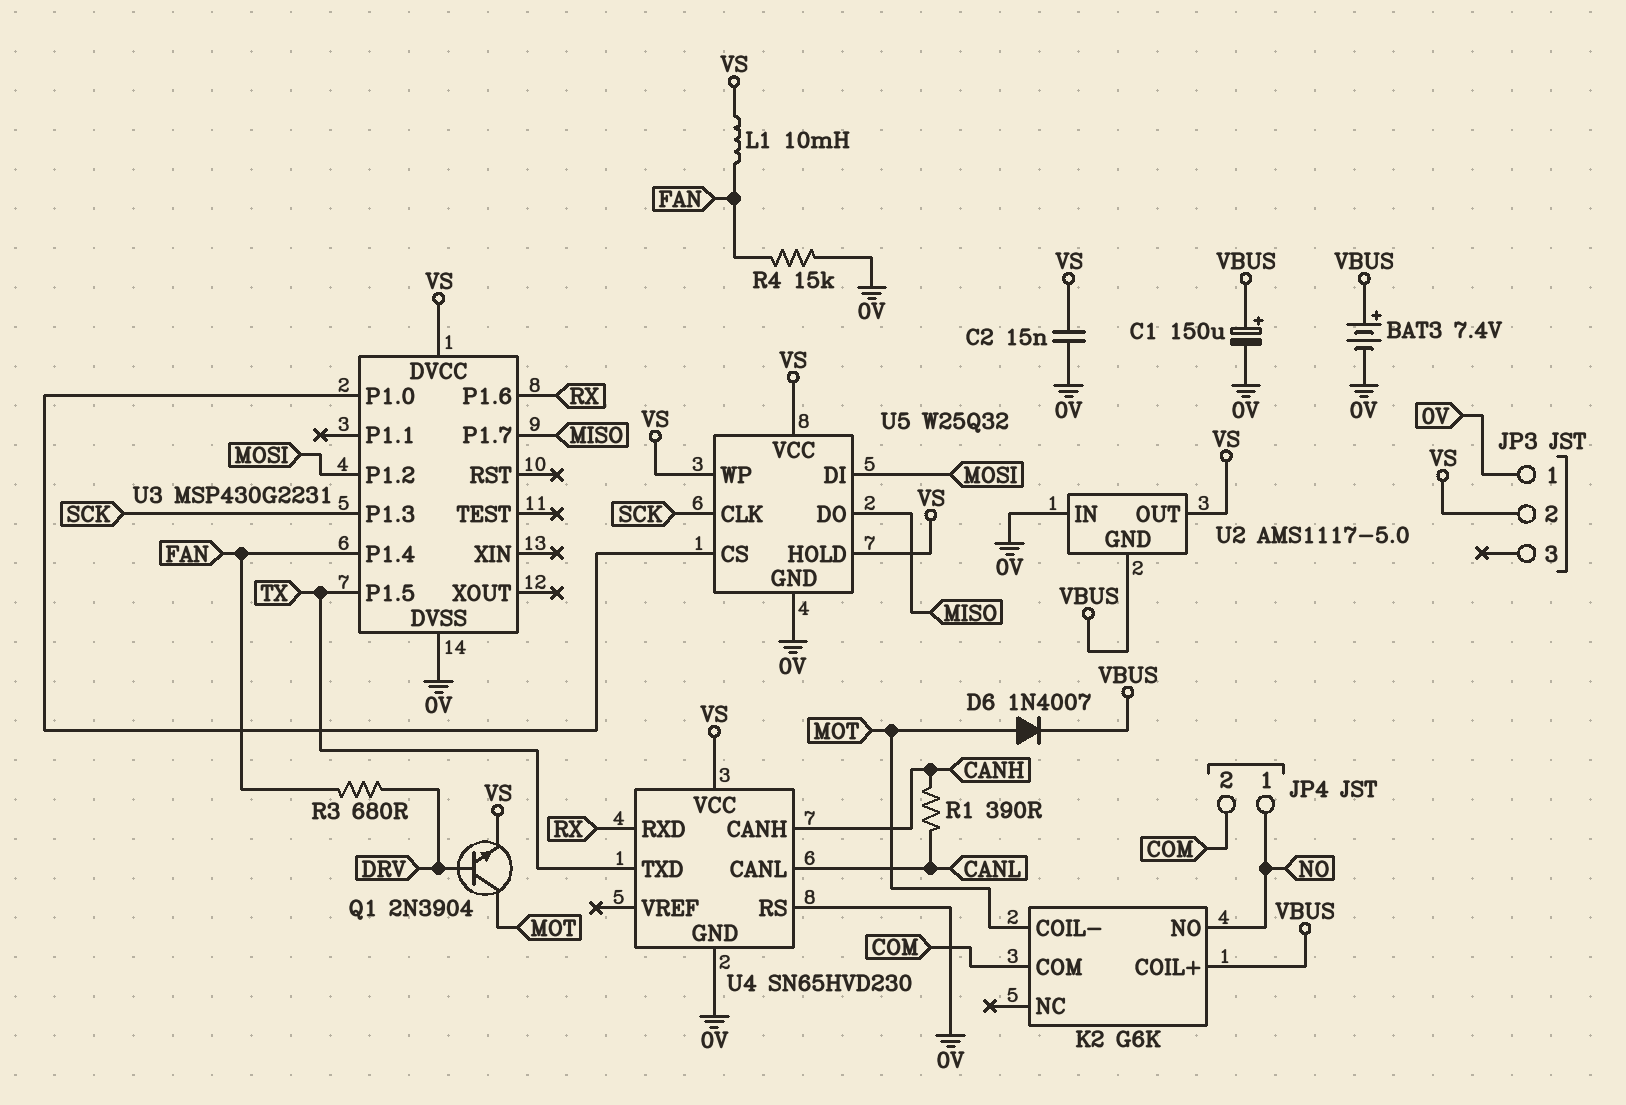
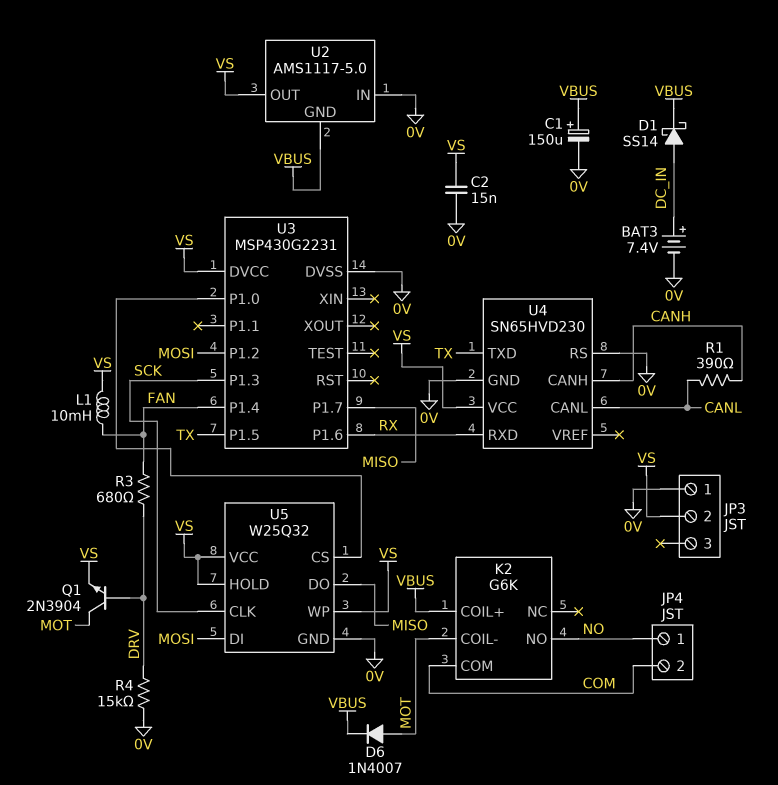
BAT3: 7.4V (plus VBUS, minus 0V) -> 7.4V (plus DC_IN, minus 0V)
D1: none -> schottky SS14 (A DC_IN, K VBUS)
R4: 15k (0V, FAN) -> 15k (0V, DRV)

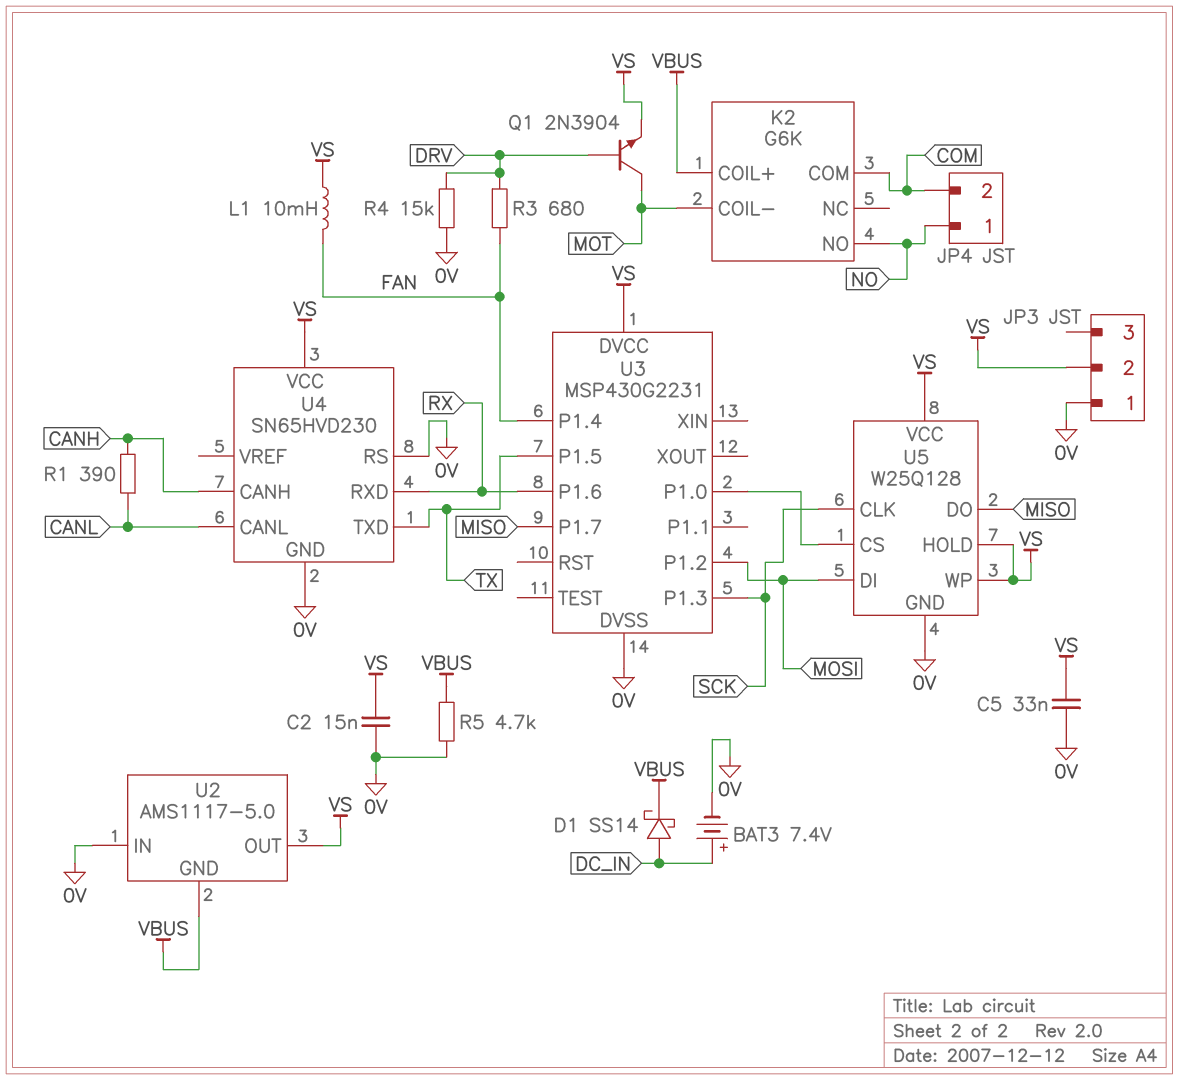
C1: 150uF (plus VBUS, minus 0V) -> none
C5: none -> 33nF (0V, VS)
D6: diode 1N4007 (A MOT, K VBUS) -> none
R5: none -> 4.7k (0V, VBUS)
U5: W25Q32 -> W25Q128

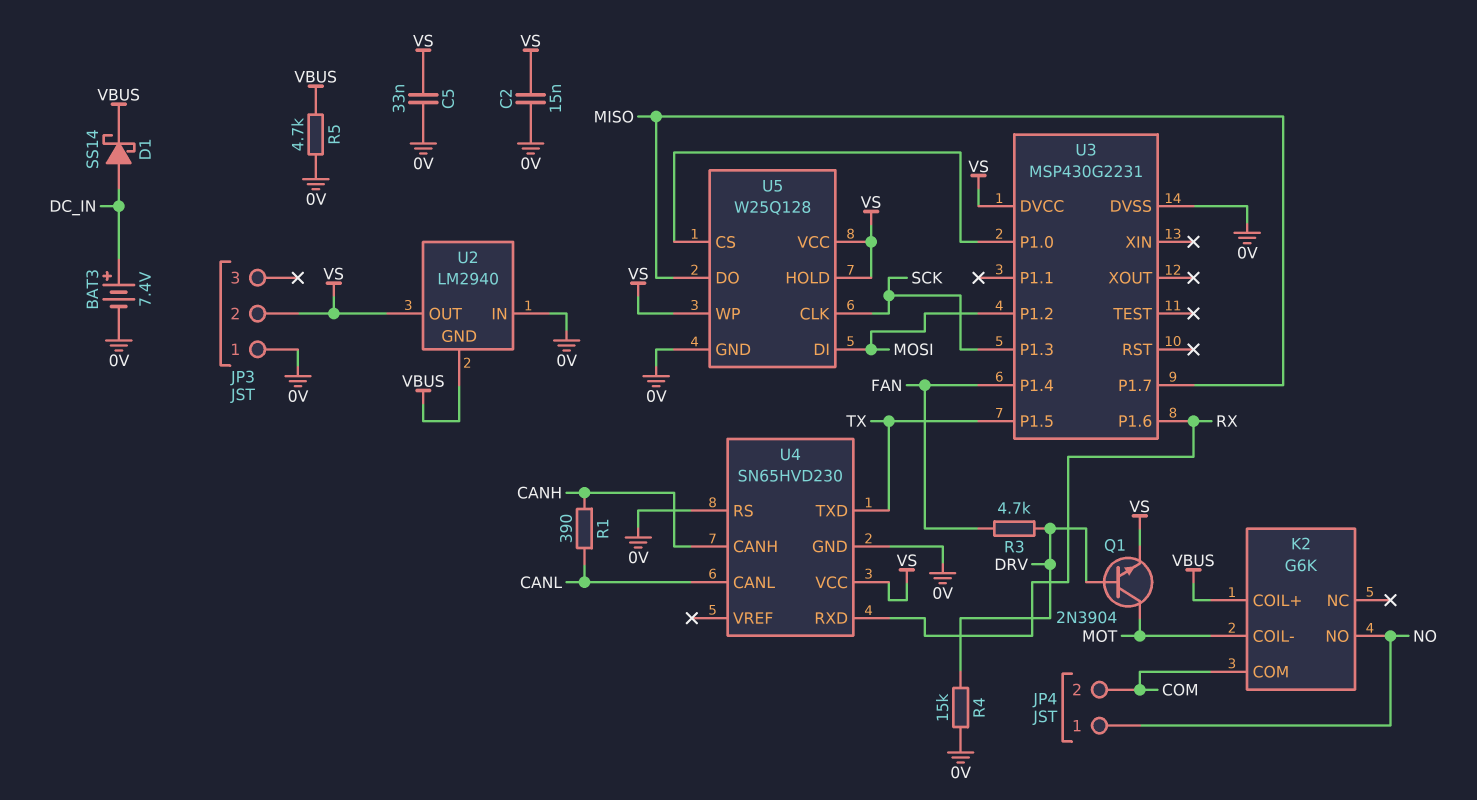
L1: 10mH (FAN, VS) -> none
R3: 680 (DRV, FAN) -> 4.7k (DRV, FAN)
U2: AMS1117-5.0 -> LM2940

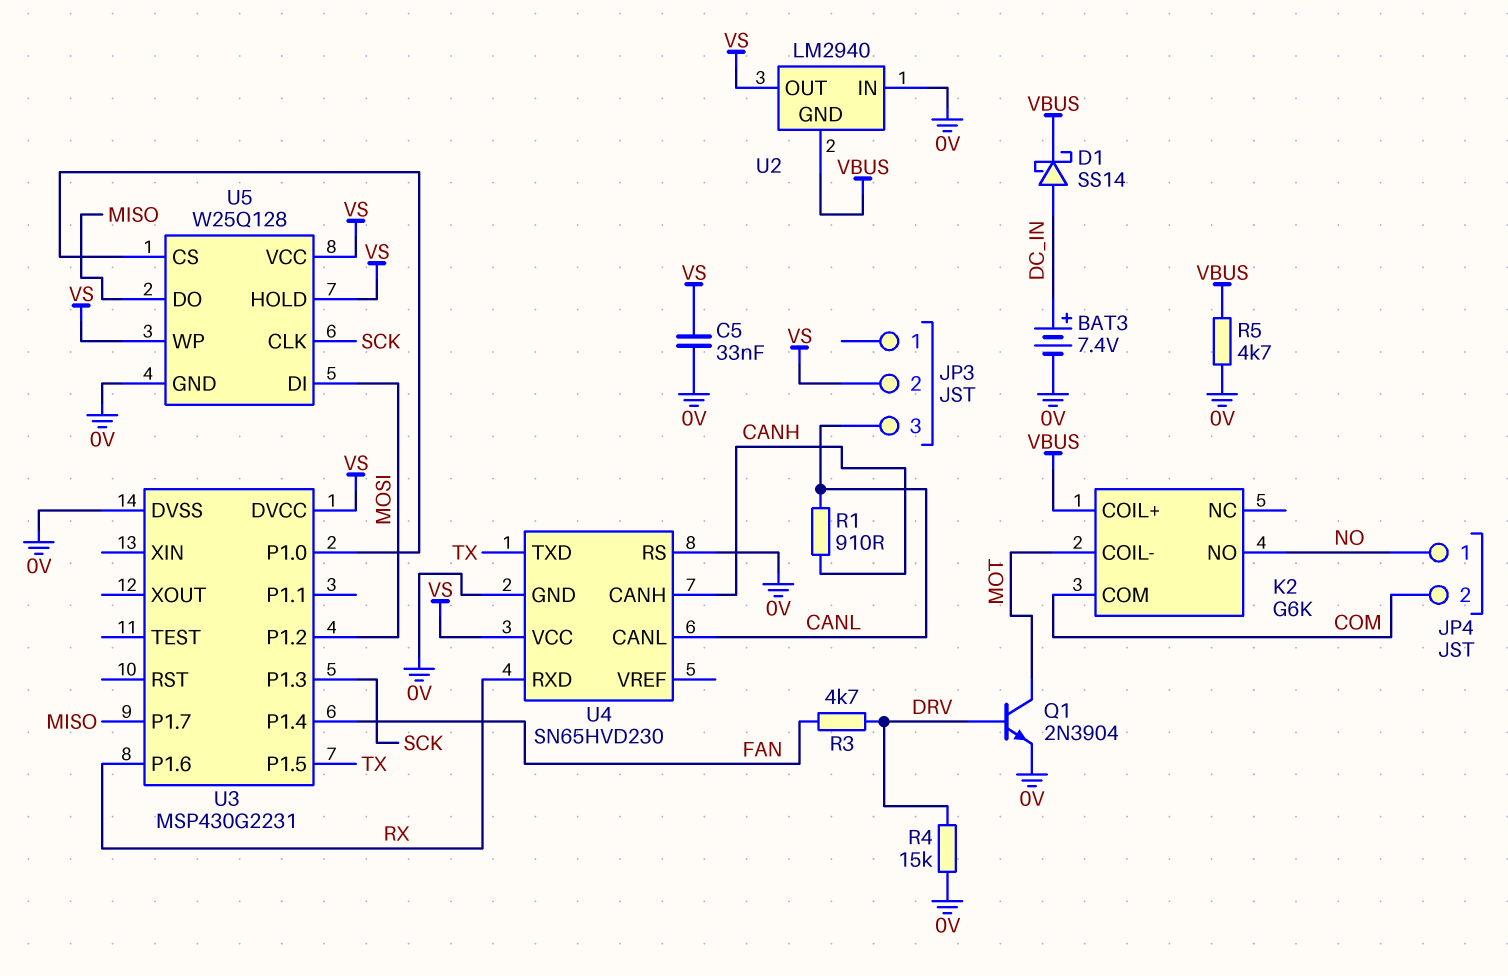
C2: 15nF (0V, VS) -> none
JP3 pin 1: 0V -> none
JP3 pin 3: none -> CANL
Q1: NPN 2N3904 (B DRV, C MOT, E VS) -> NPN 2N3904 (B DRV, C MOT, E 0V)
R1: 390 (CANH, CANL) -> 910 (CANH, CANL)

